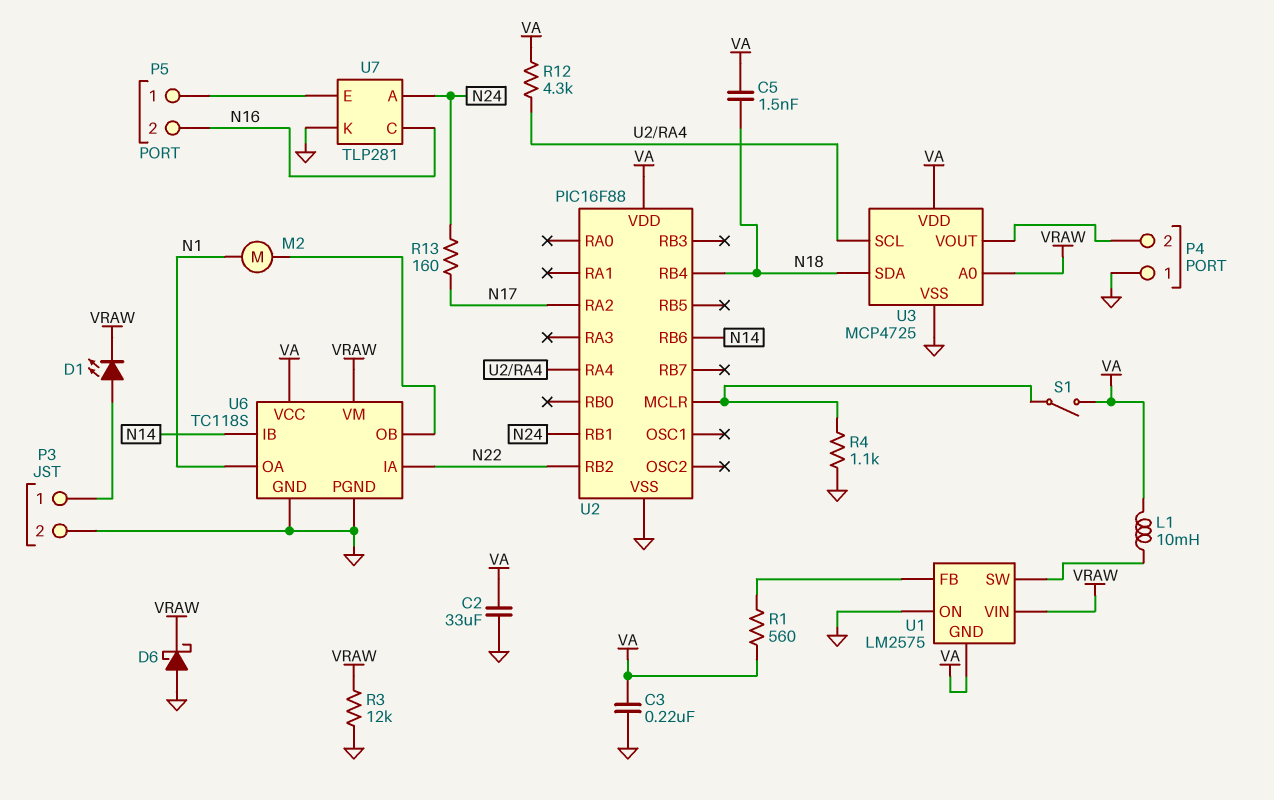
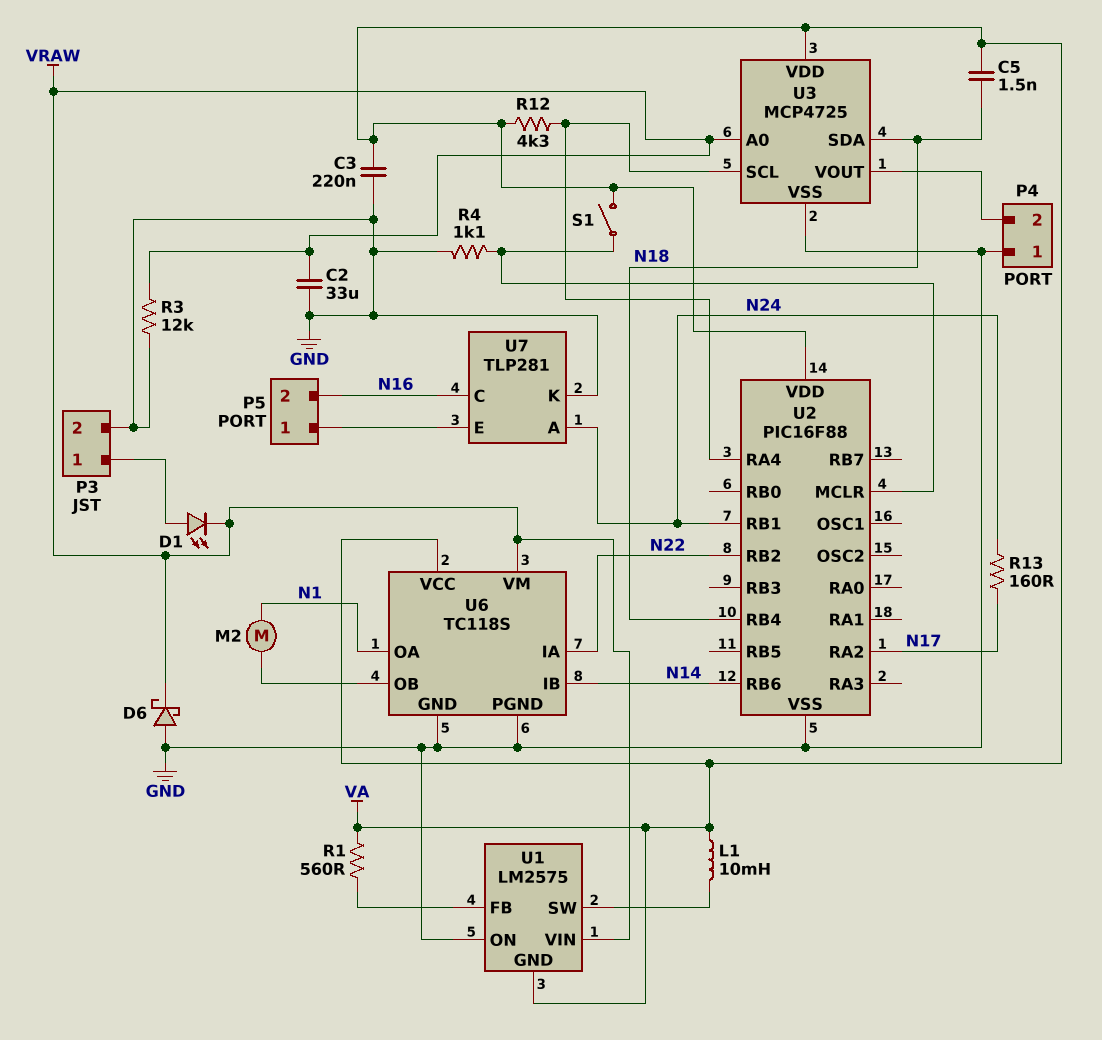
C2: 33uF (GND, VA) -> 33uF (GND, VRAW)

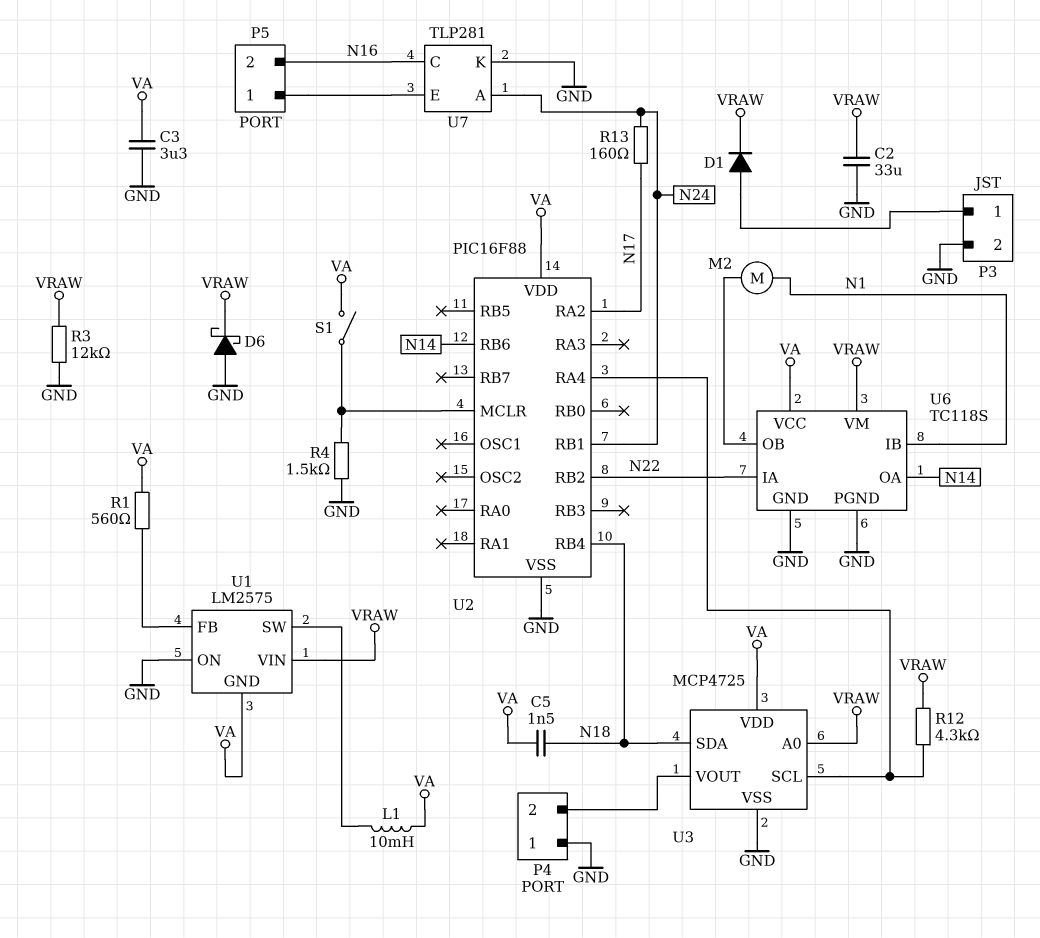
C3: 220nF (GND, VA) -> 3.3uF (GND, VA)
D1: LED (A P3/1, K VRAW) -> diode (A P3/1, K VRAW)
R4: 1.1k (GND, U2/MCLR) -> 1.5k (GND, U2/MCLR)
R12: 4.3k (U2/RA4, VA) -> 4.3k (U2/RA4, VRAW)
U6 pin IB: N14 -> N1
U6 pin OA: N1 -> N14

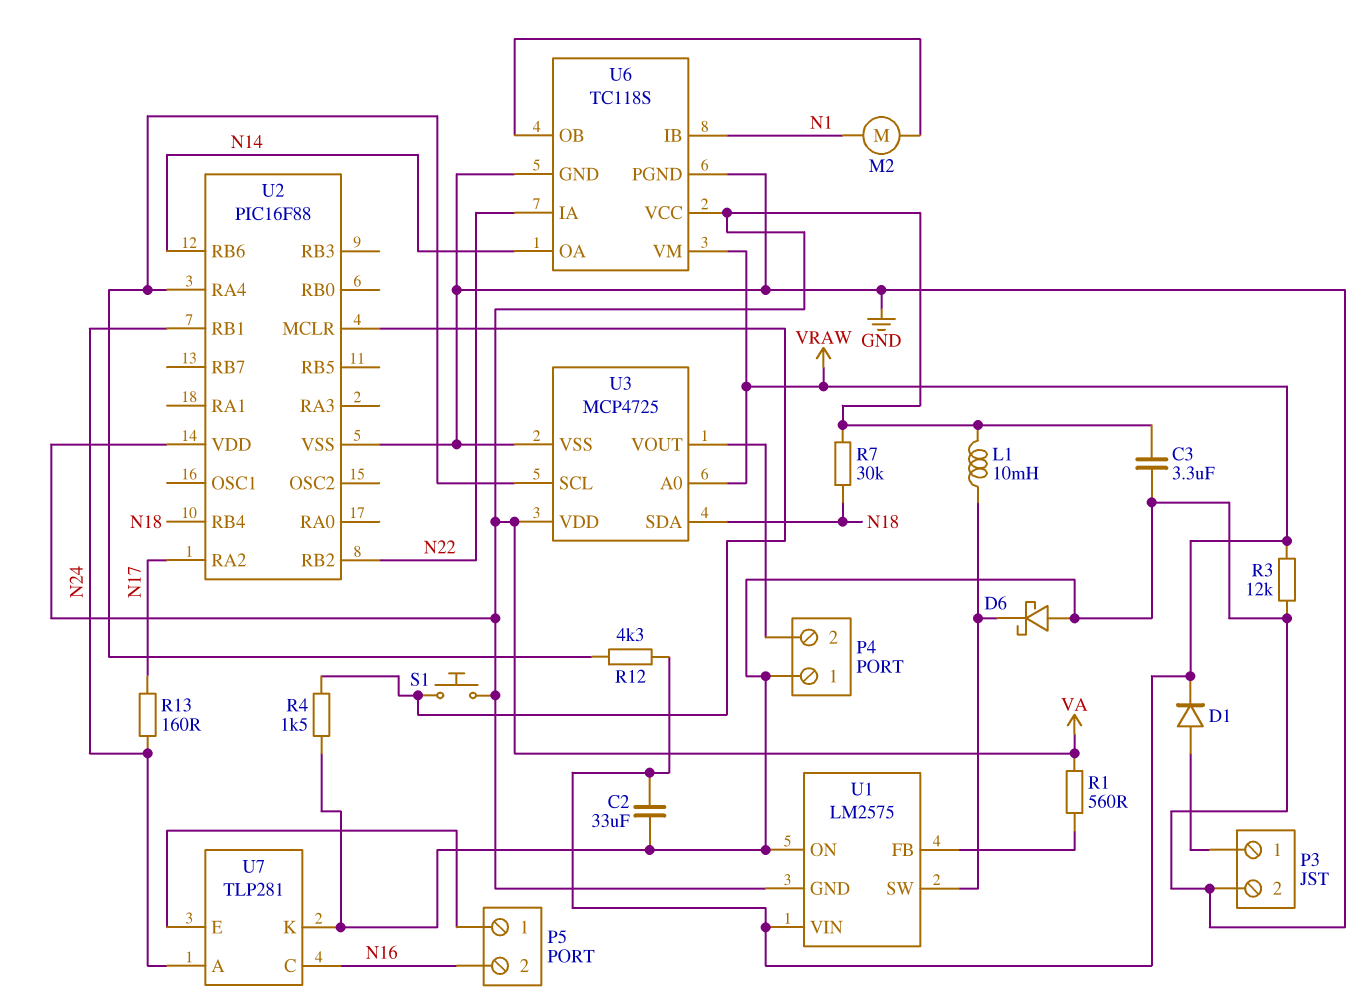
C5: 1.5nF (N18, VA) -> none
D6: schottky (A GND, K VRAW) -> schottky (A GND, K U1/SW)
R7: none -> 30k (N18, VA)
S1: switch (U2/MCLR, VA) -> button (U2/MCLR, VA)

